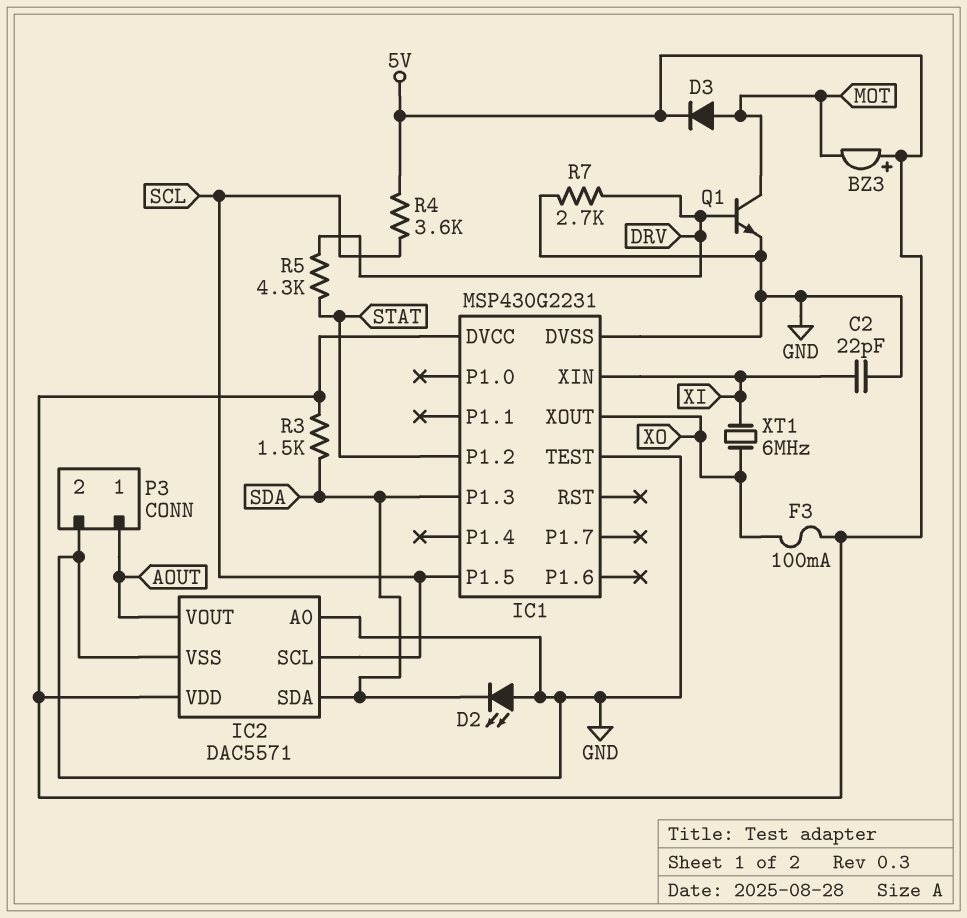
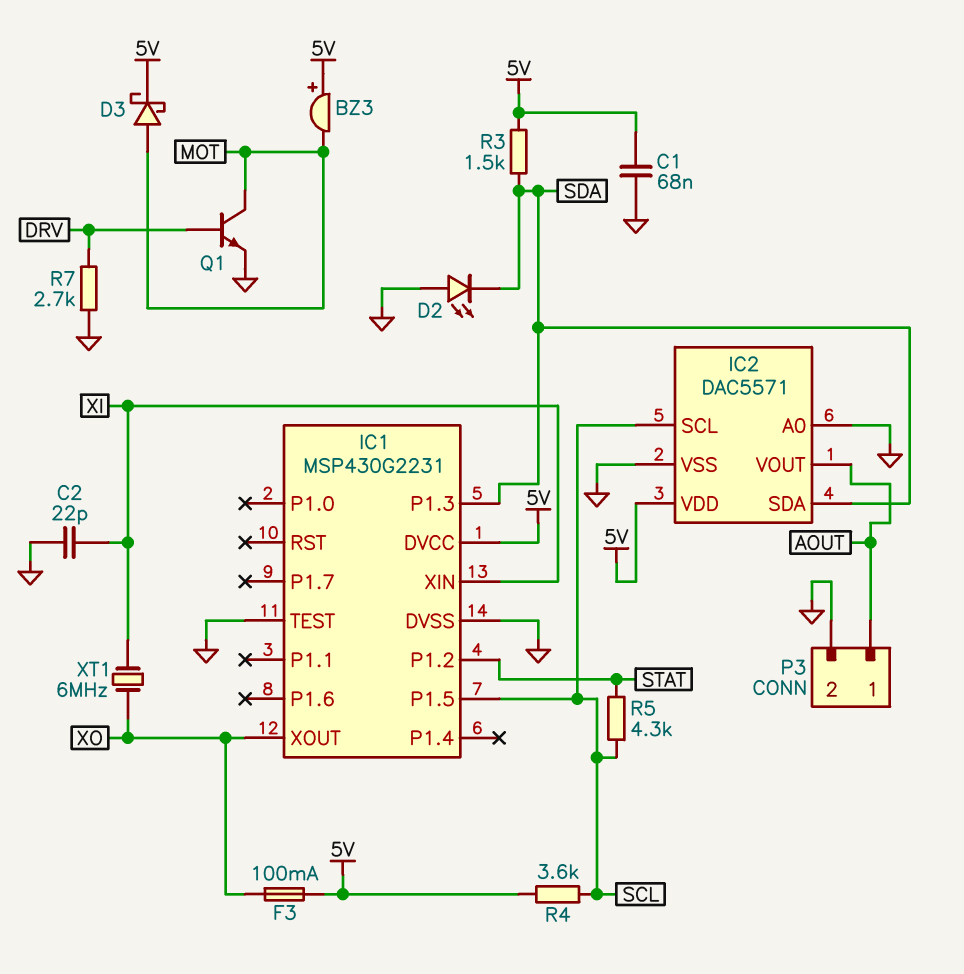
C1: none -> 68nF (5V, GND)
D3: diode (A MOT, K 5V) -> schottky (A MOT, K 5V)
R5: 4.3k (DRV, STAT) -> 4.3k (SCL, STAT)

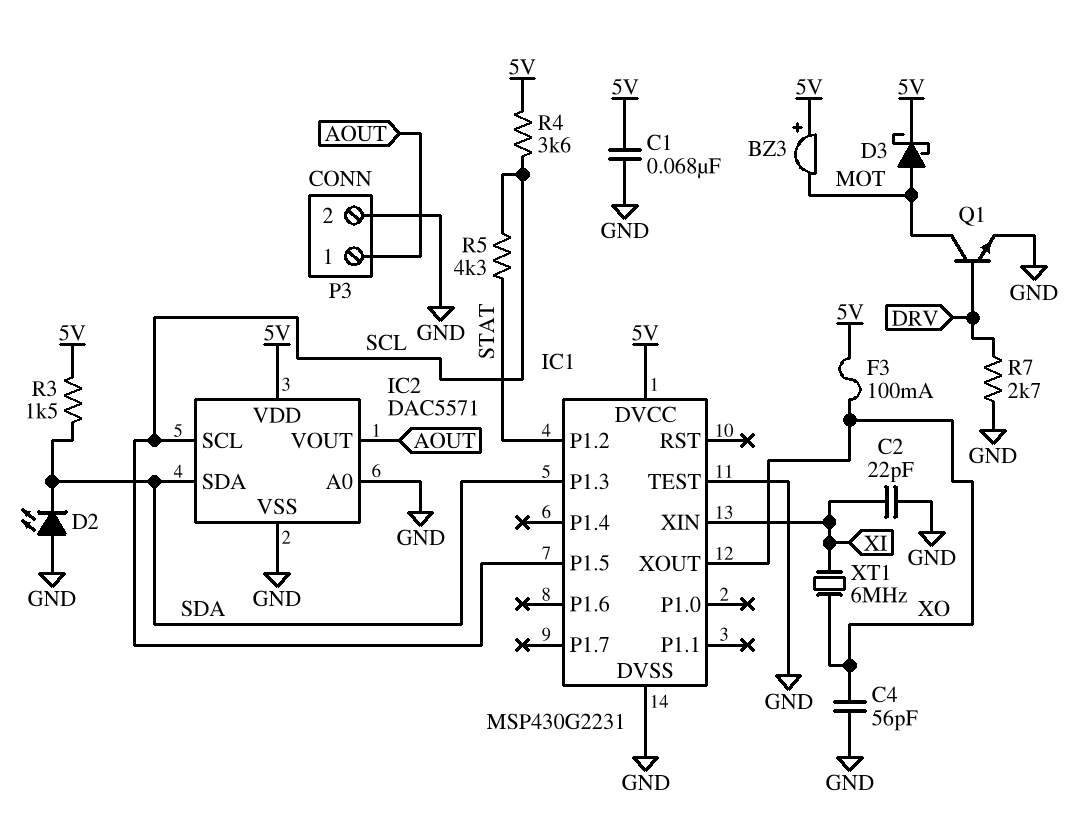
C4: none -> 56pF (GND, XO)

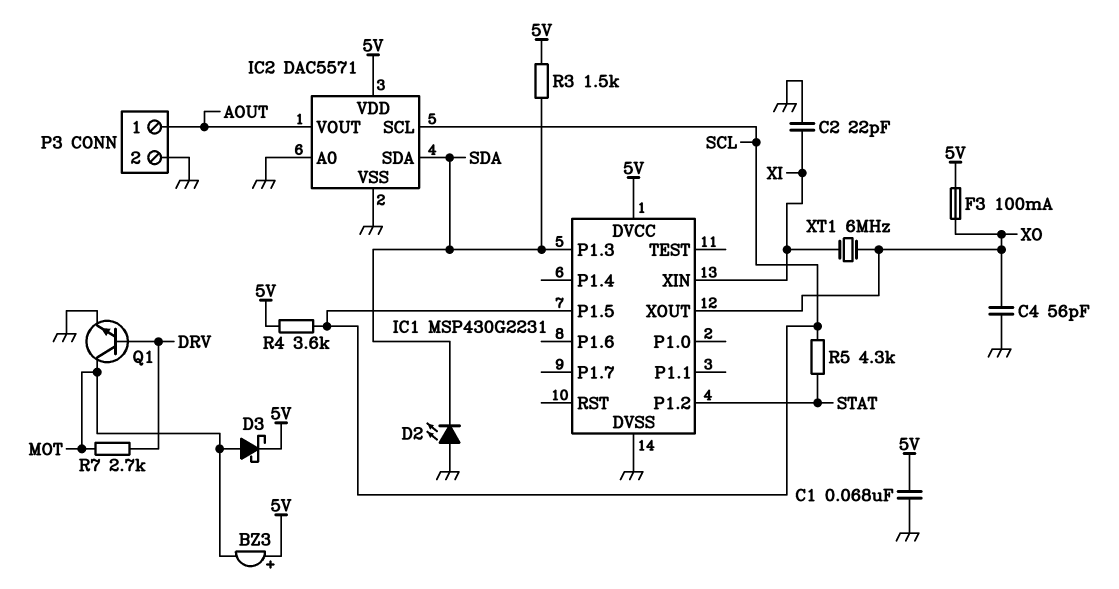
IC1 pin TEST: GND -> none
R7: 2.7k (DRV, GND) -> 2.7k (DRV, MOT)

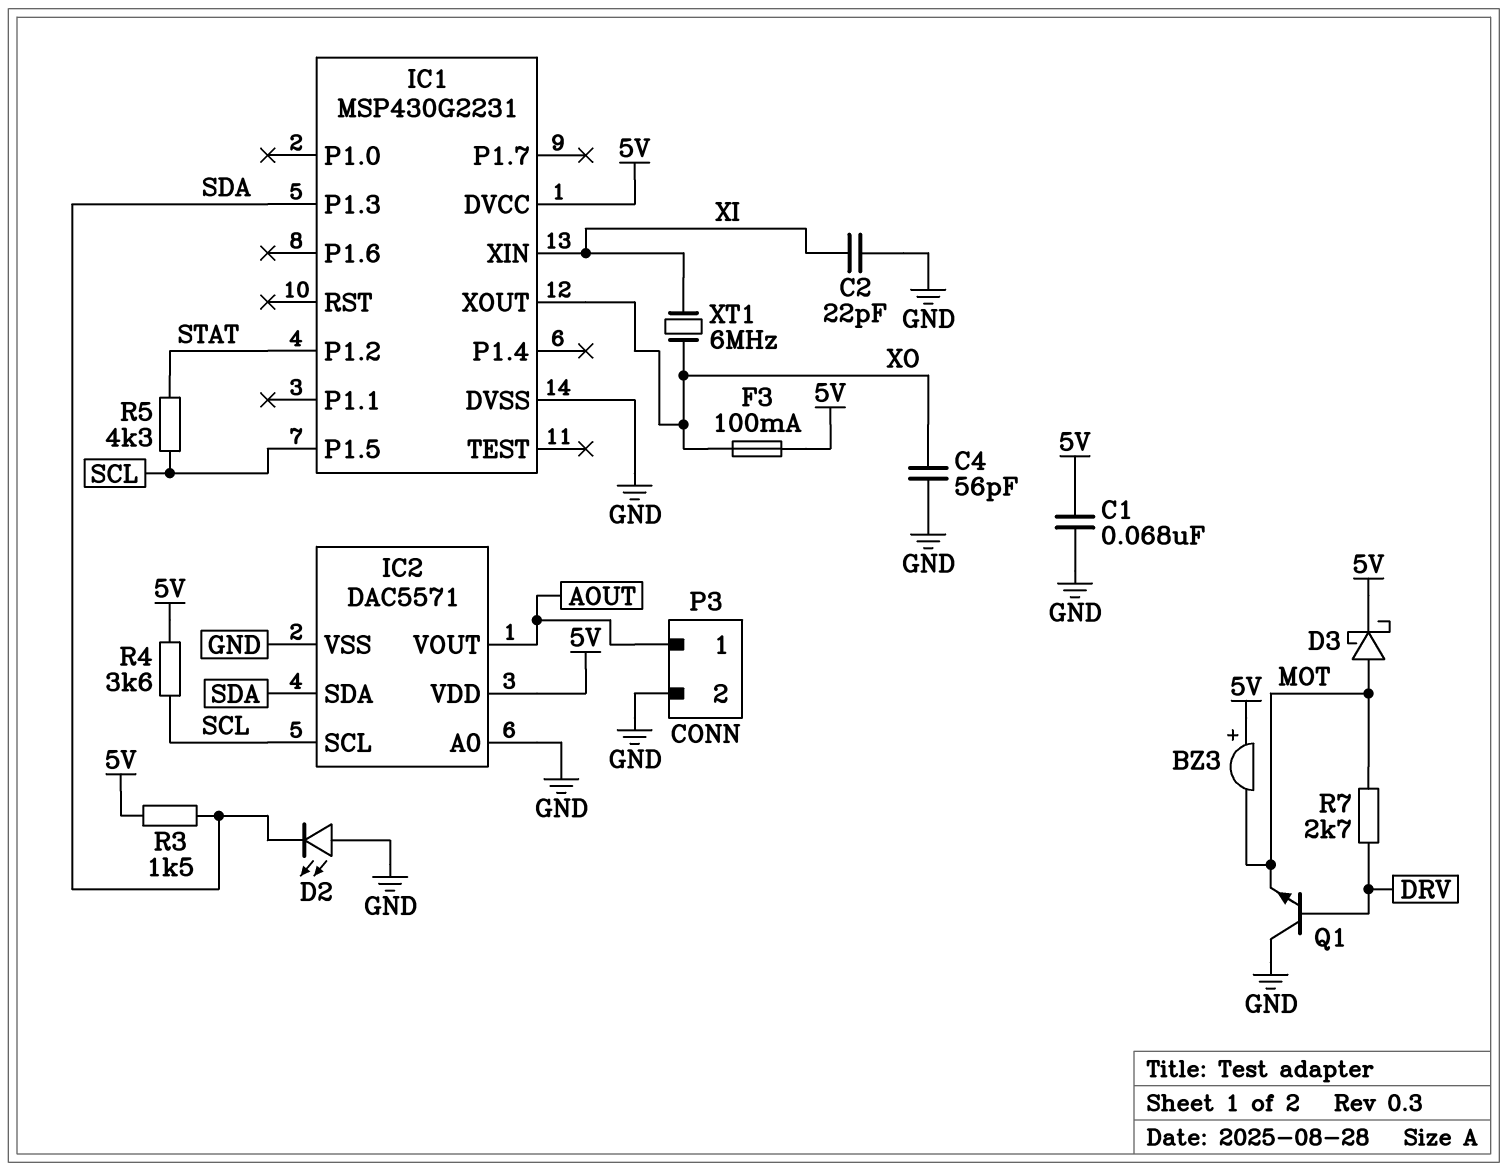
Q1: NPN (B DRV, C MOT, E GND) -> NPN (B DRV, C GND, E MOT)

